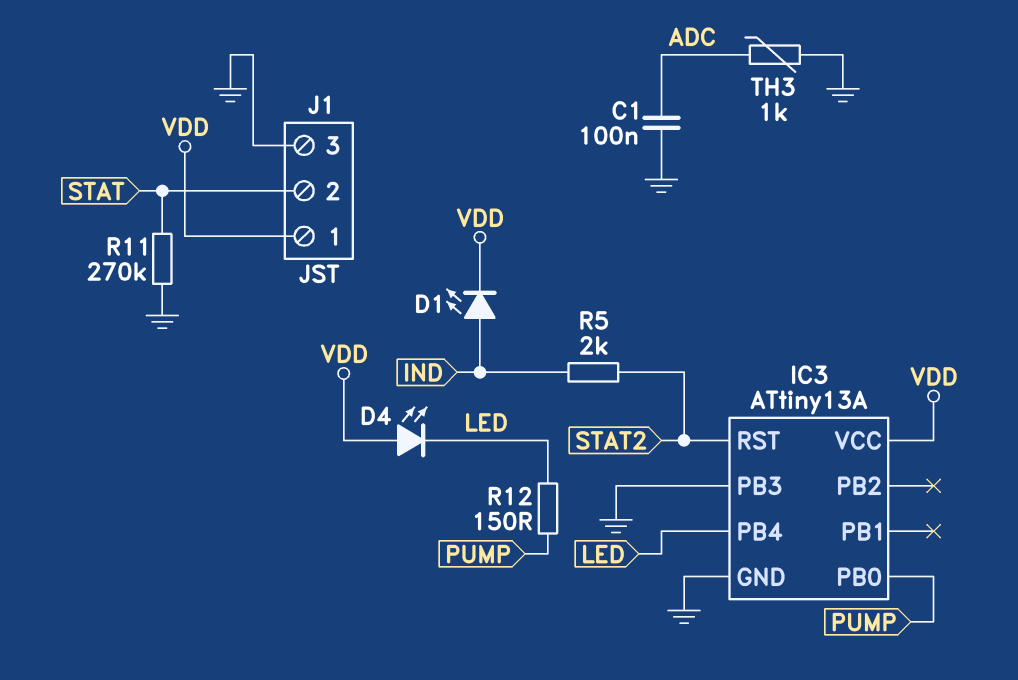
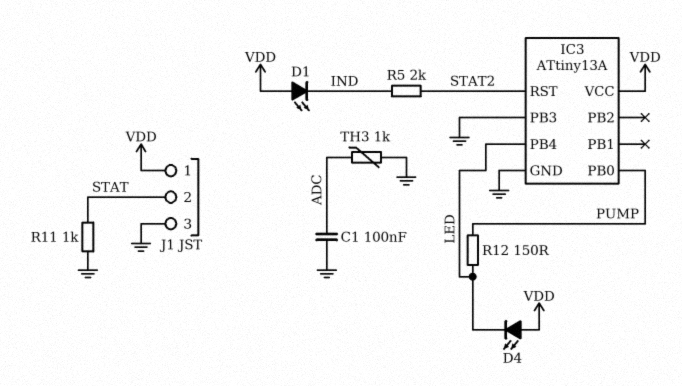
D1: LED (A IND, K VDD) -> LED (A VDD, K IND)
R11: 270k (GND, STAT) -> 1k (GND, STAT)

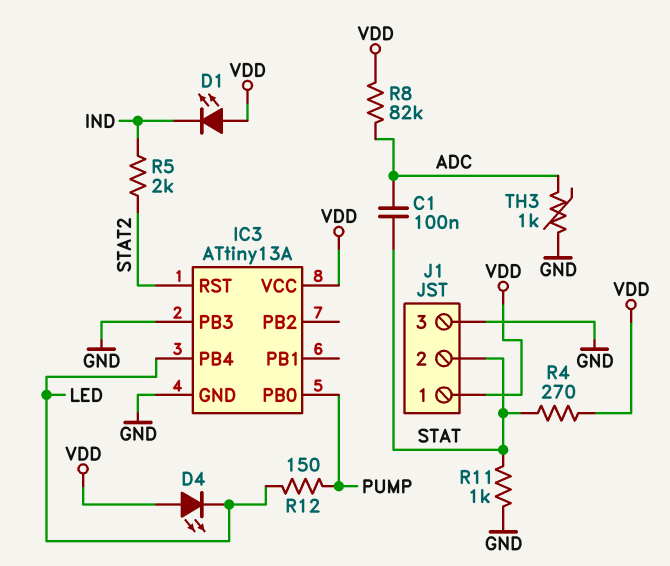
C1: 100nF (ADC, GND) -> 100nF (ADC, STAT)
R4: none -> 270 (STAT, VDD)
R8: none -> 82k (ADC, VDD)

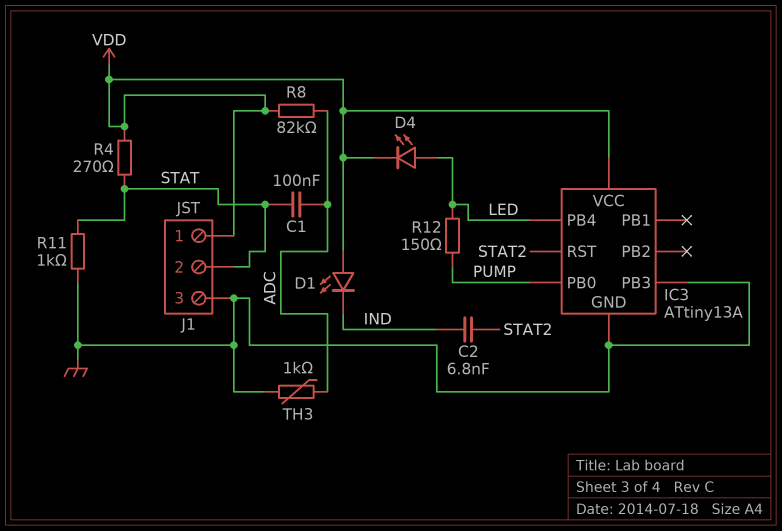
C2: none -> 6.8nF (IND, STAT2)
D4: LED (A VDD, K LED) -> LED (A LED, K VDD)
R5: 2k (IND, STAT2) -> none

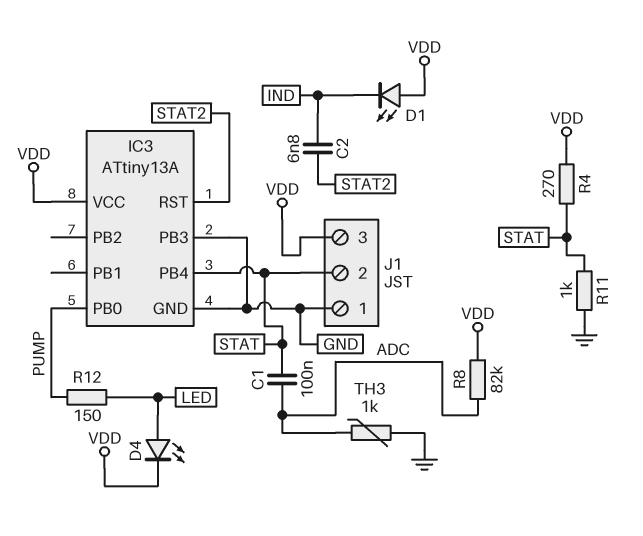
IC3 pin PB4: LED -> STAT
J1 pin 1: VDD -> GND
J1 pin 3: GND -> VDD

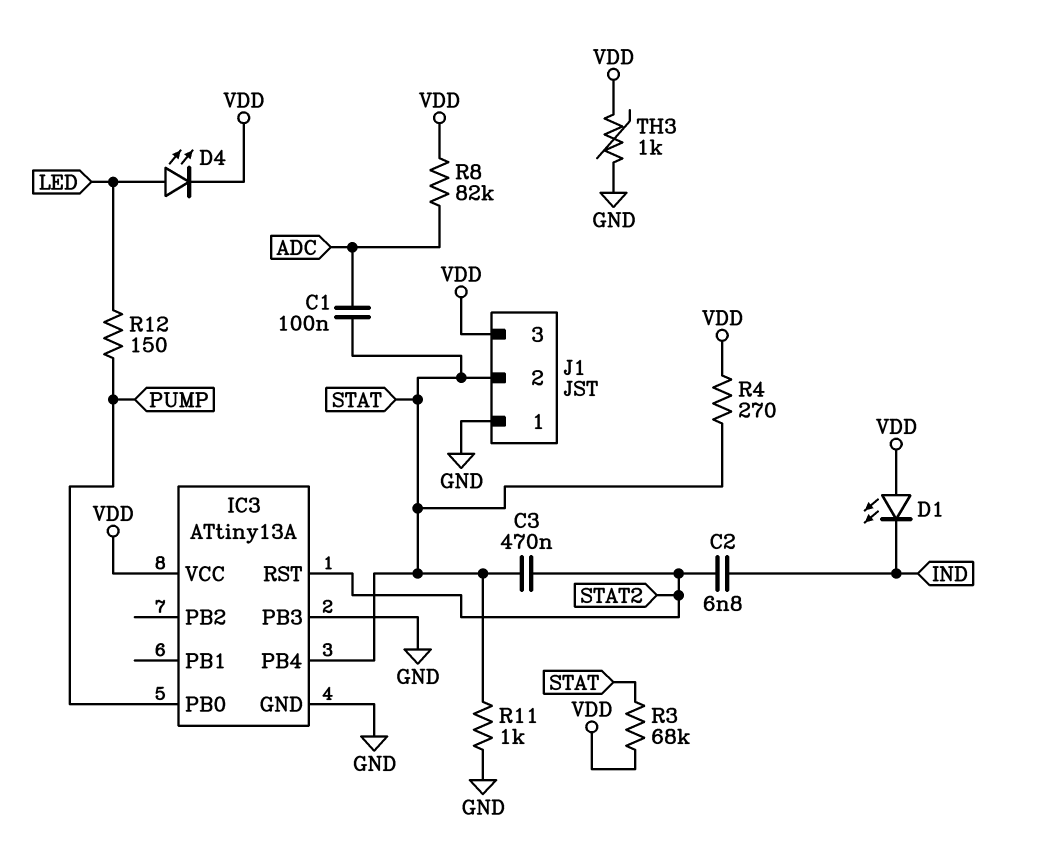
C3: none -> 470nF (STAT, STAT2)
R3: none -> 68k (STAT, VDD)
TH3: 1k (ADC, GND) -> 1k (GND, VDD)

